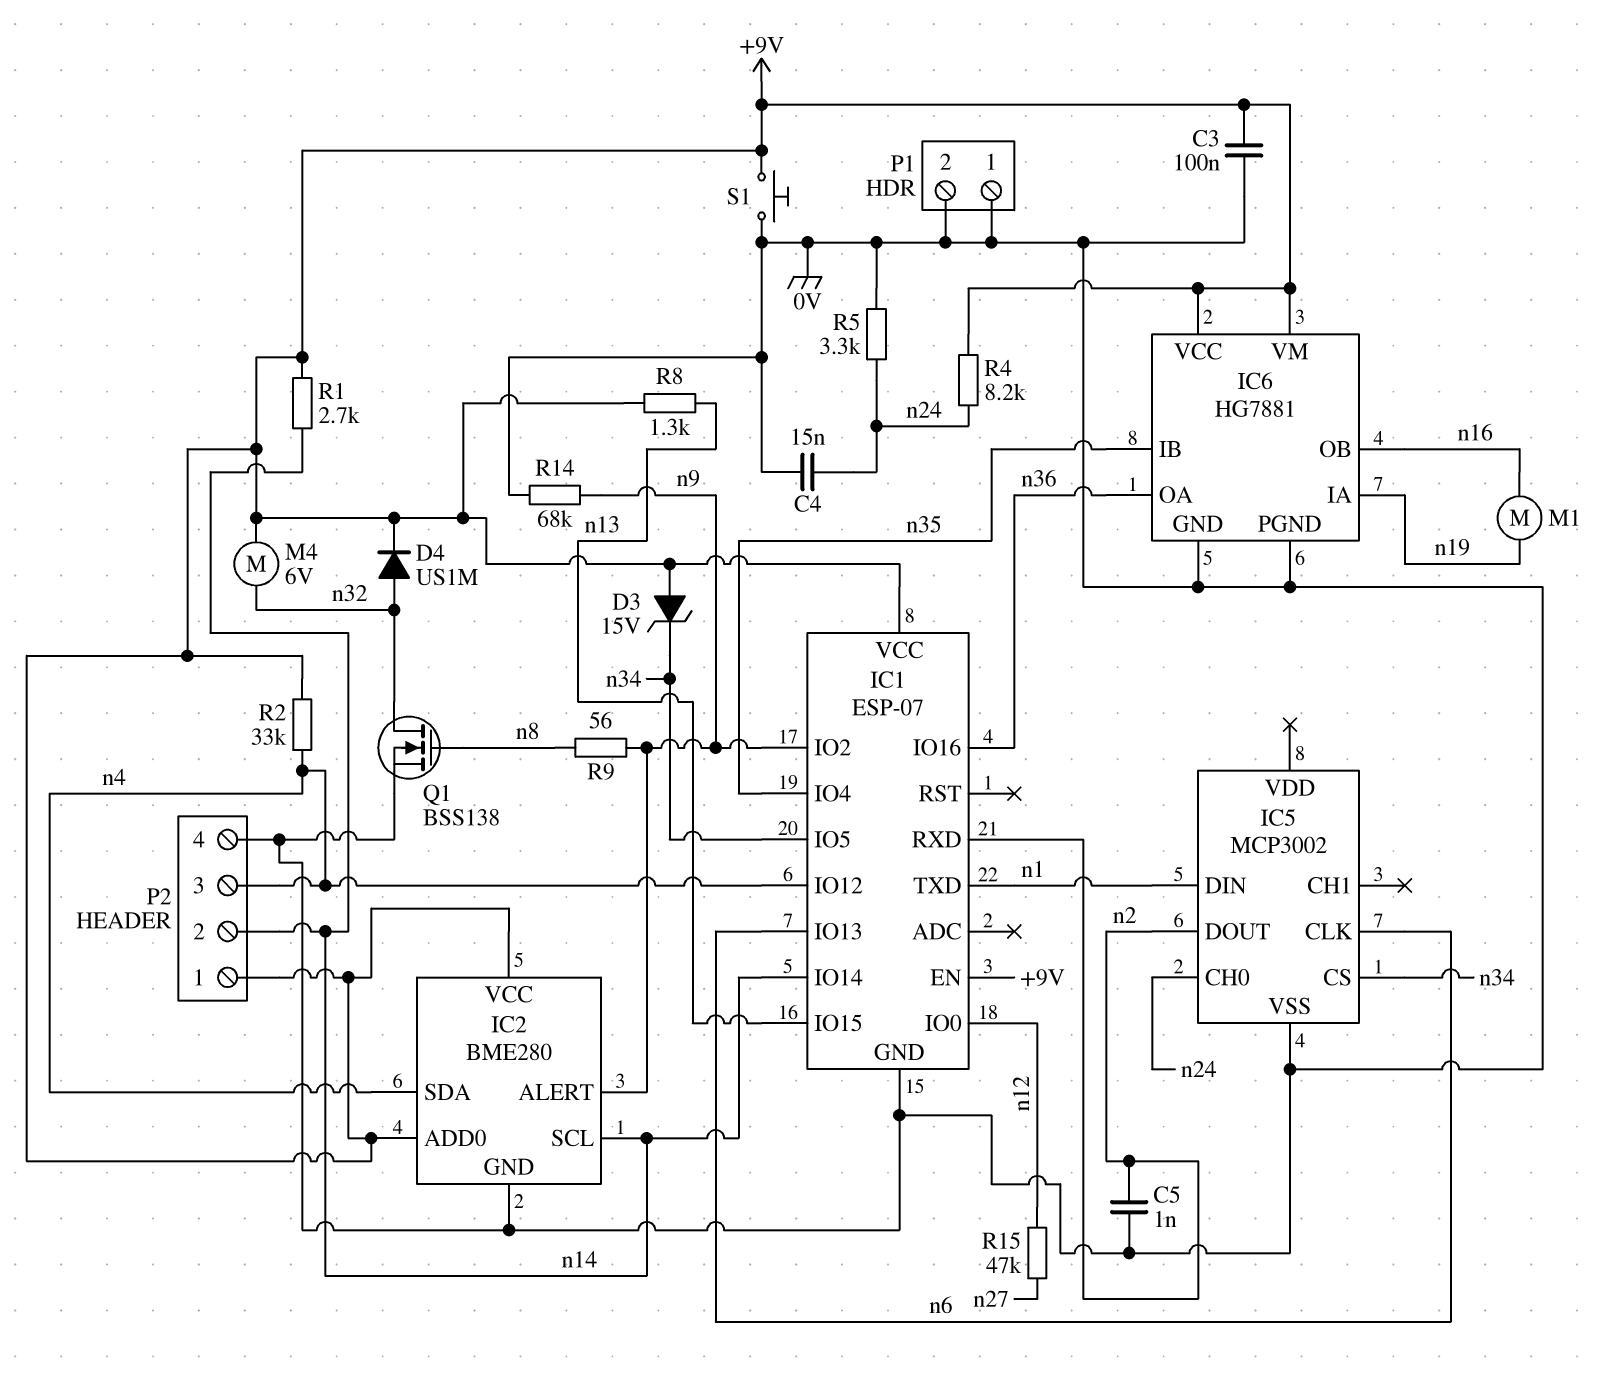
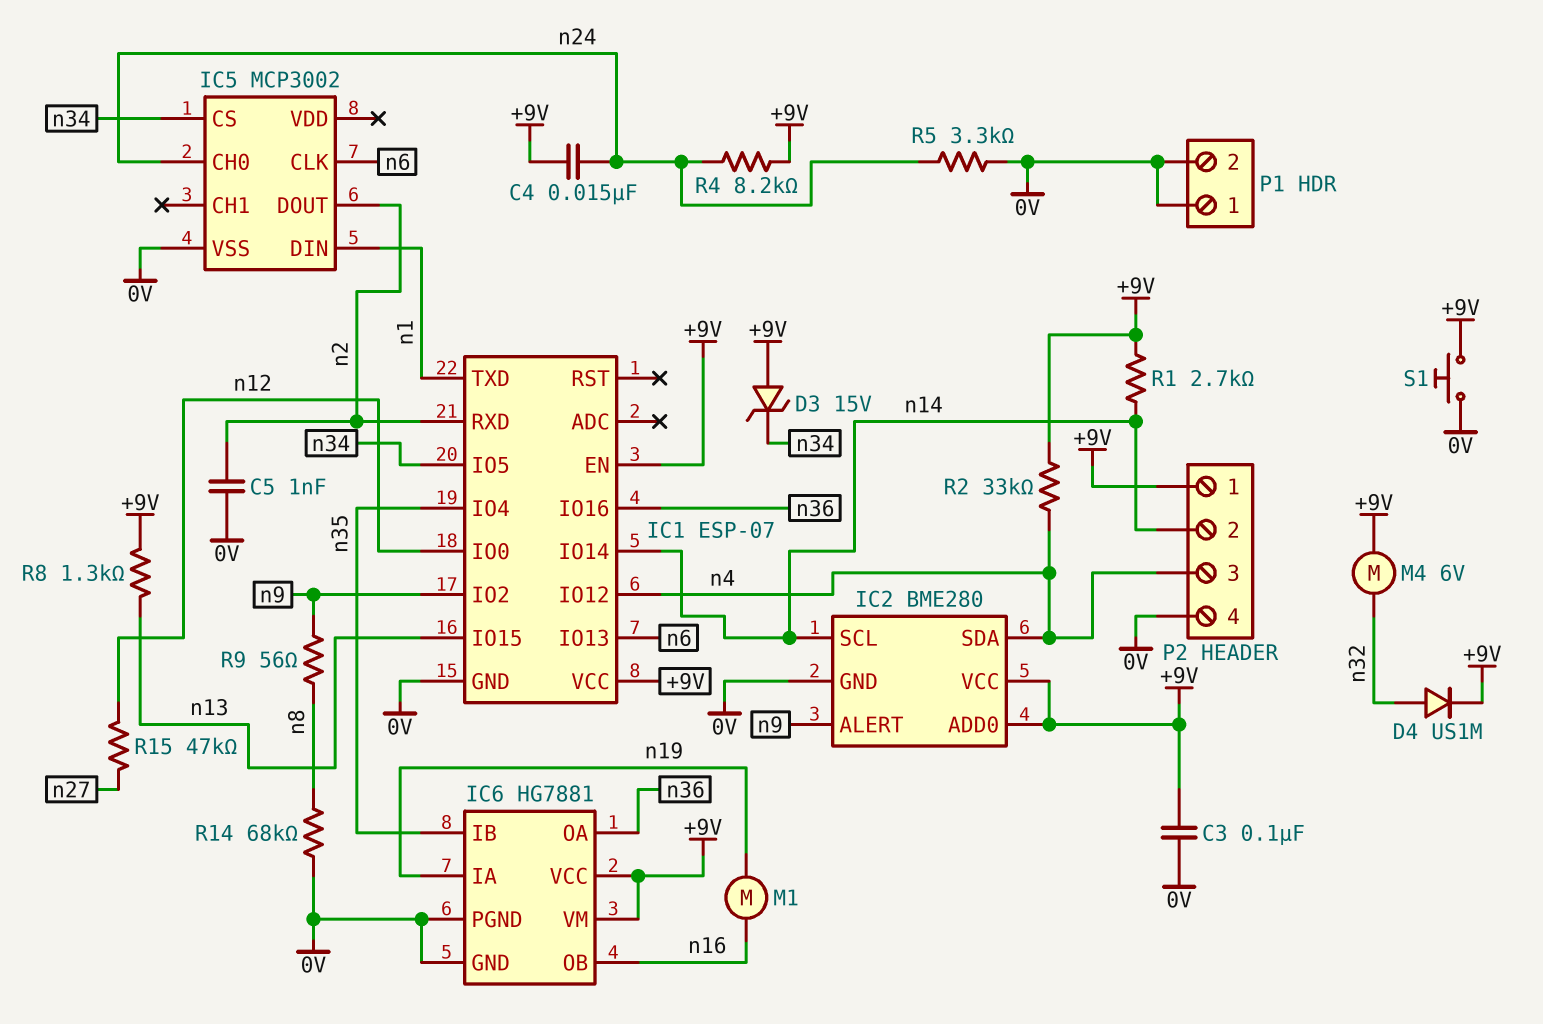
C4: 15nF (0V, n24) -> 15nF (+9V, n24)
Q1: NMOS BSS138 (G n8, D n32, S 0V) -> none
R14: 68k (0V, n9) -> 68k (0V, n8)

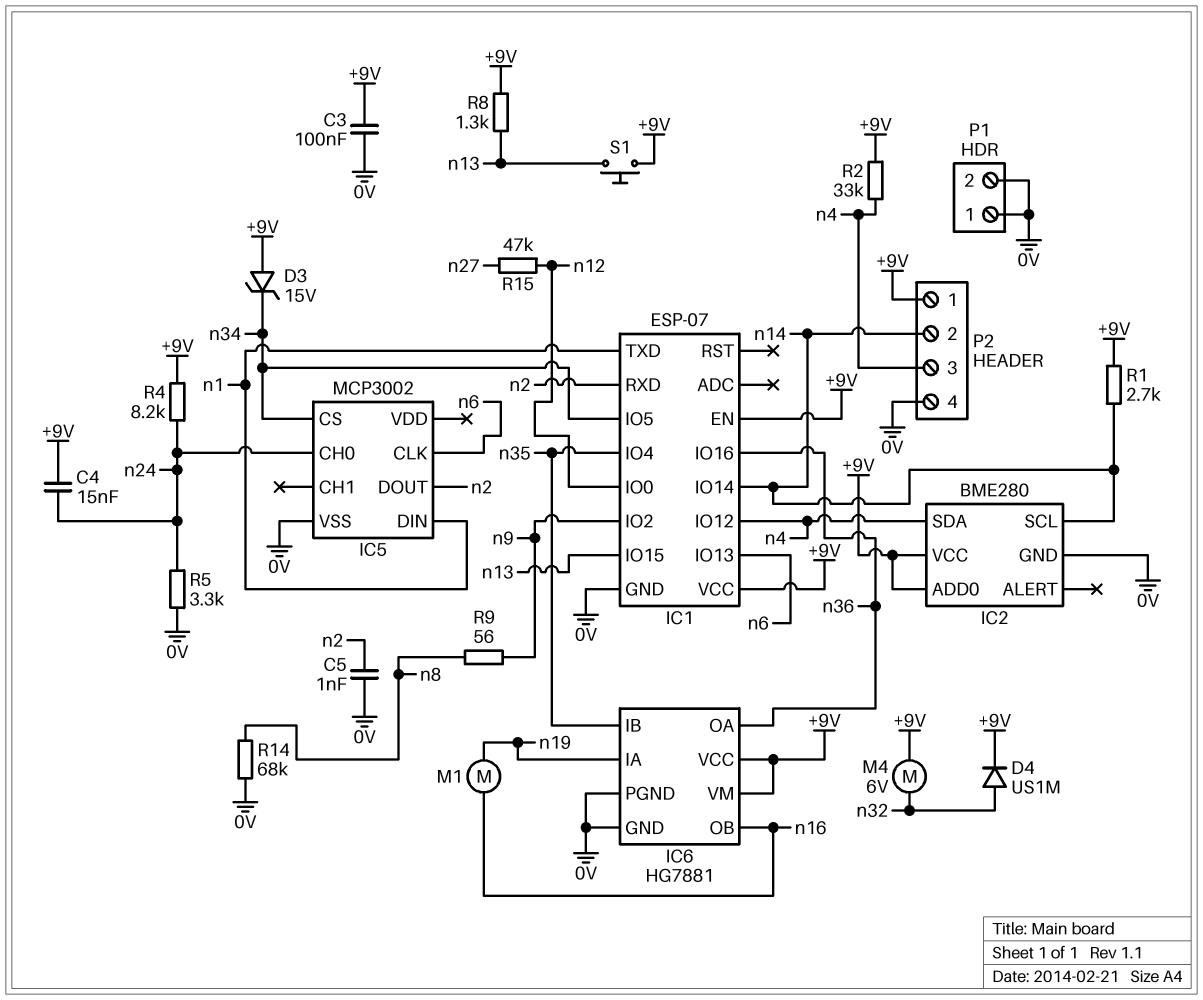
IC2 pin ALERT: n9 -> none
S1: button (+9V, 0V) -> button (+9V, n13)

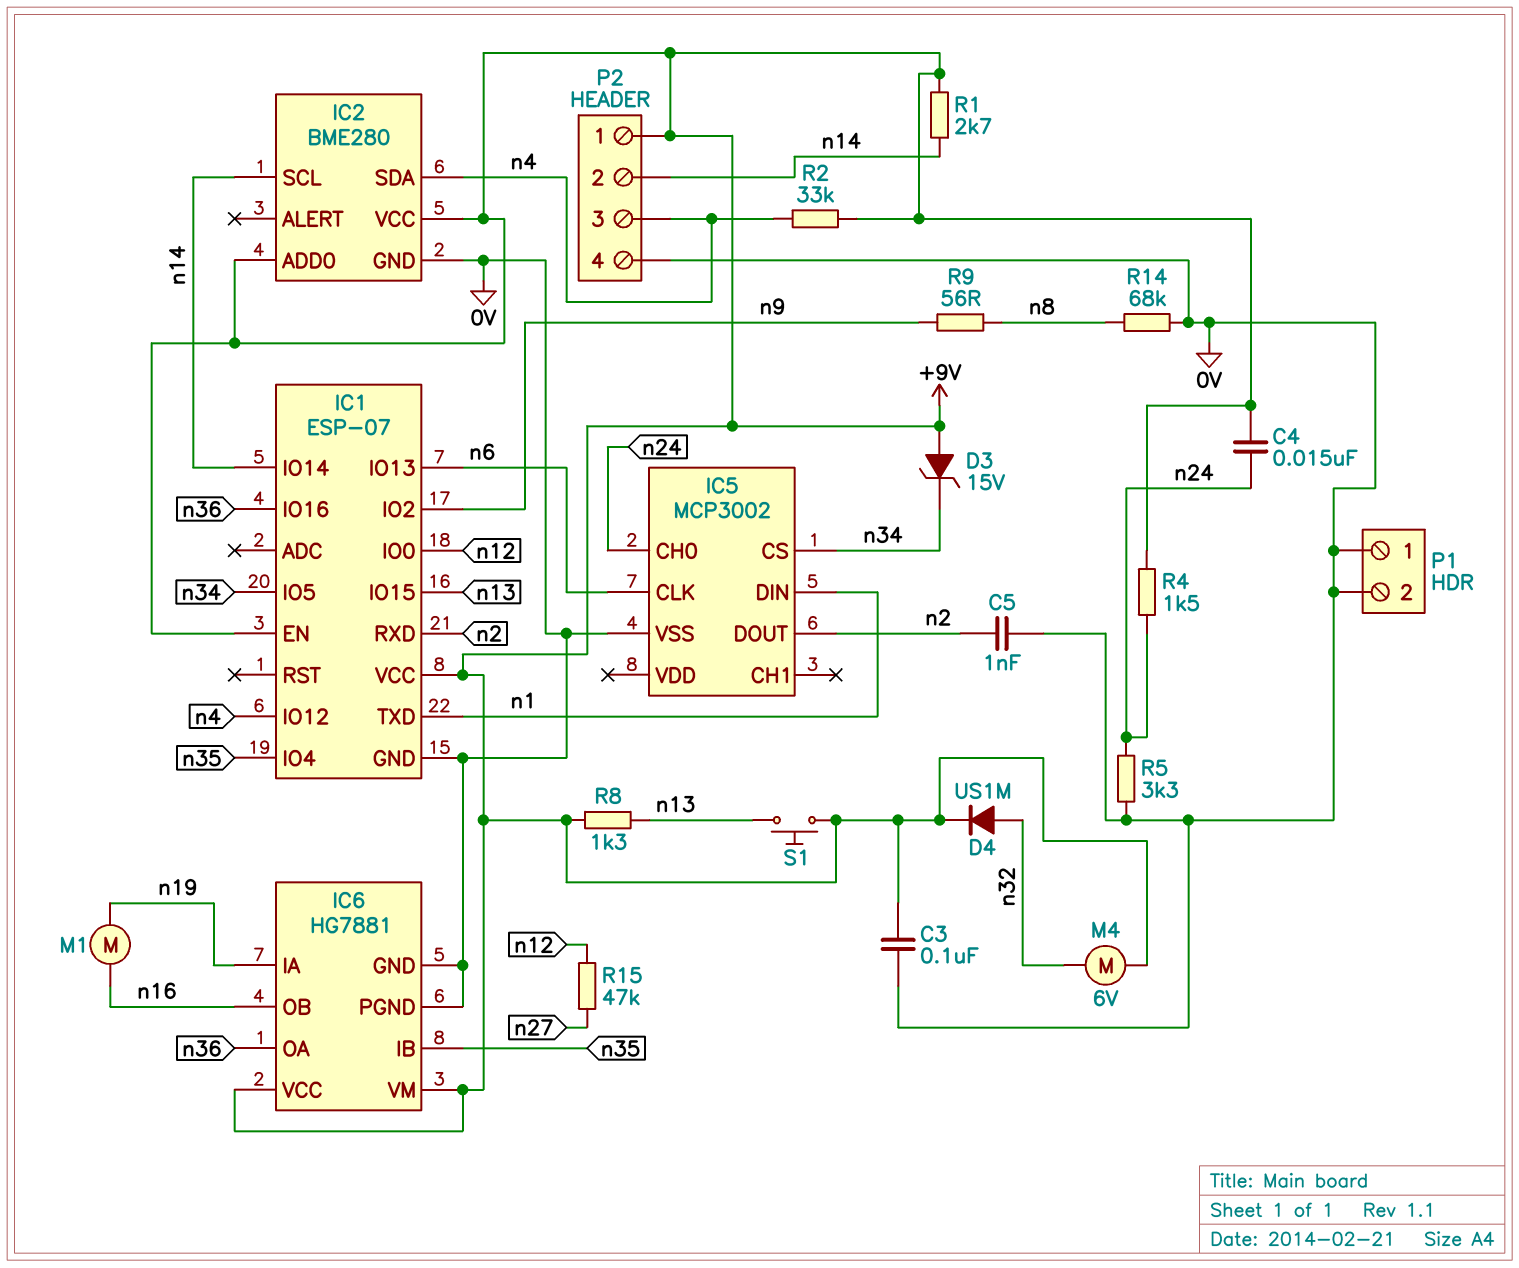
R4: 8.2k (+9V, n24) -> 1.5k (+9V, n24)

